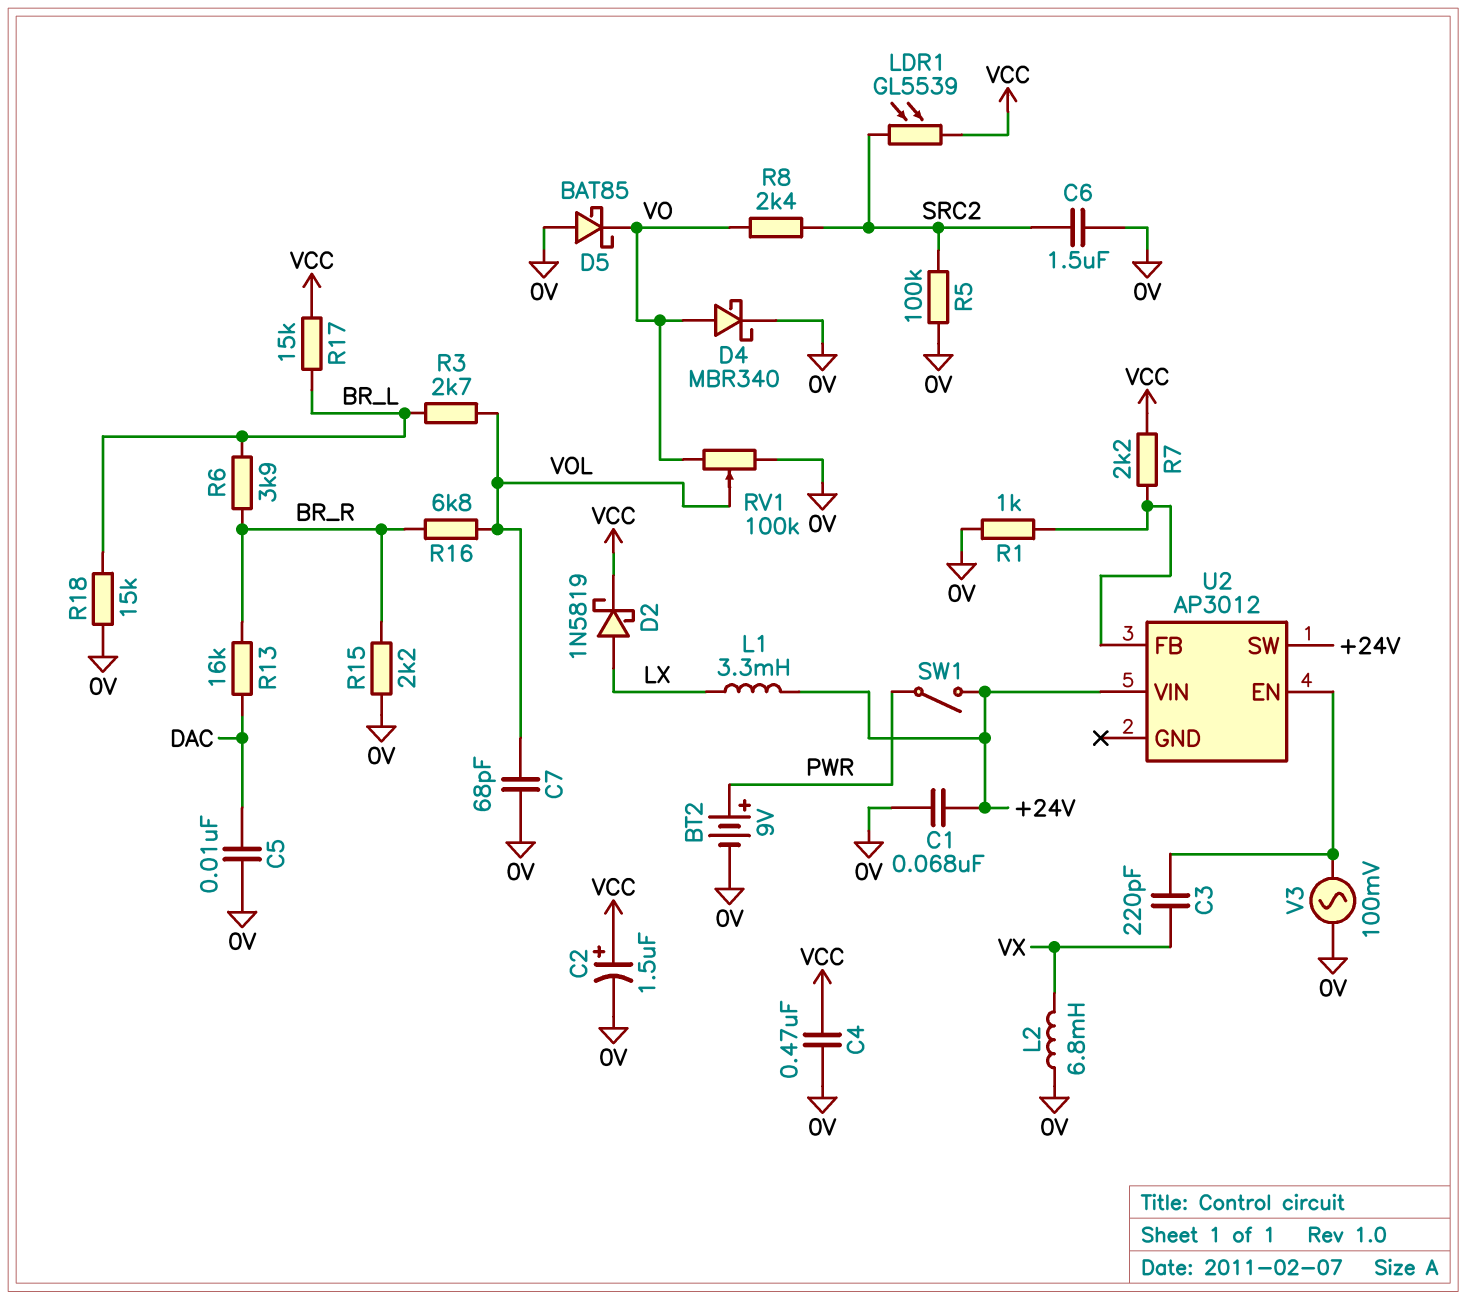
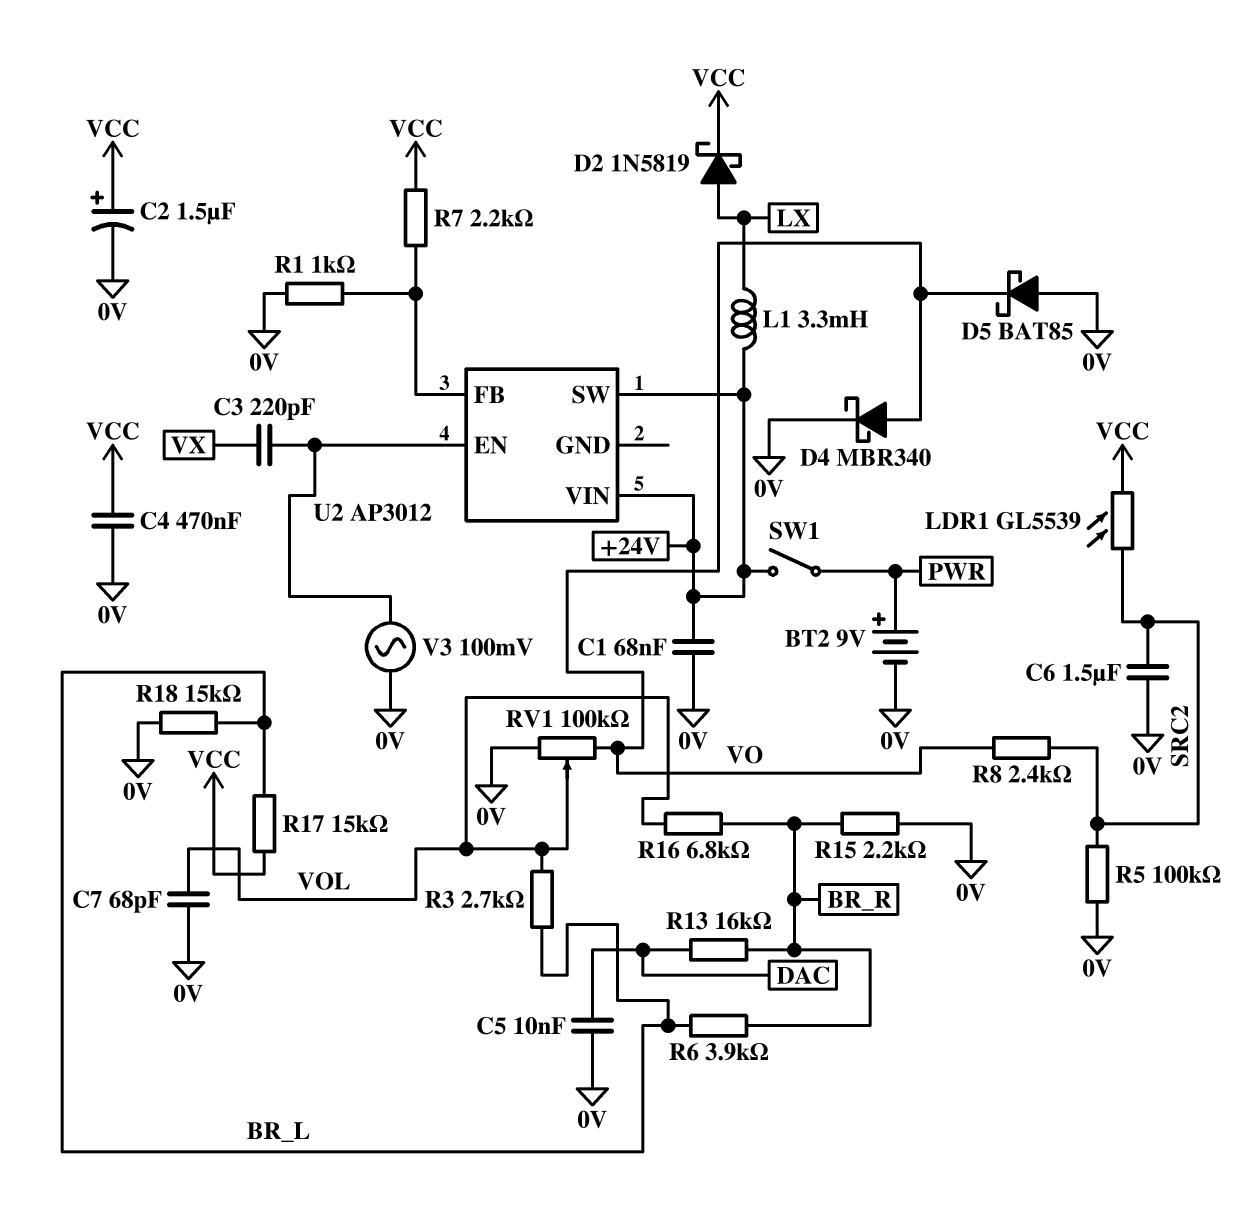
L2: 6.8mH (0V, VX) -> none

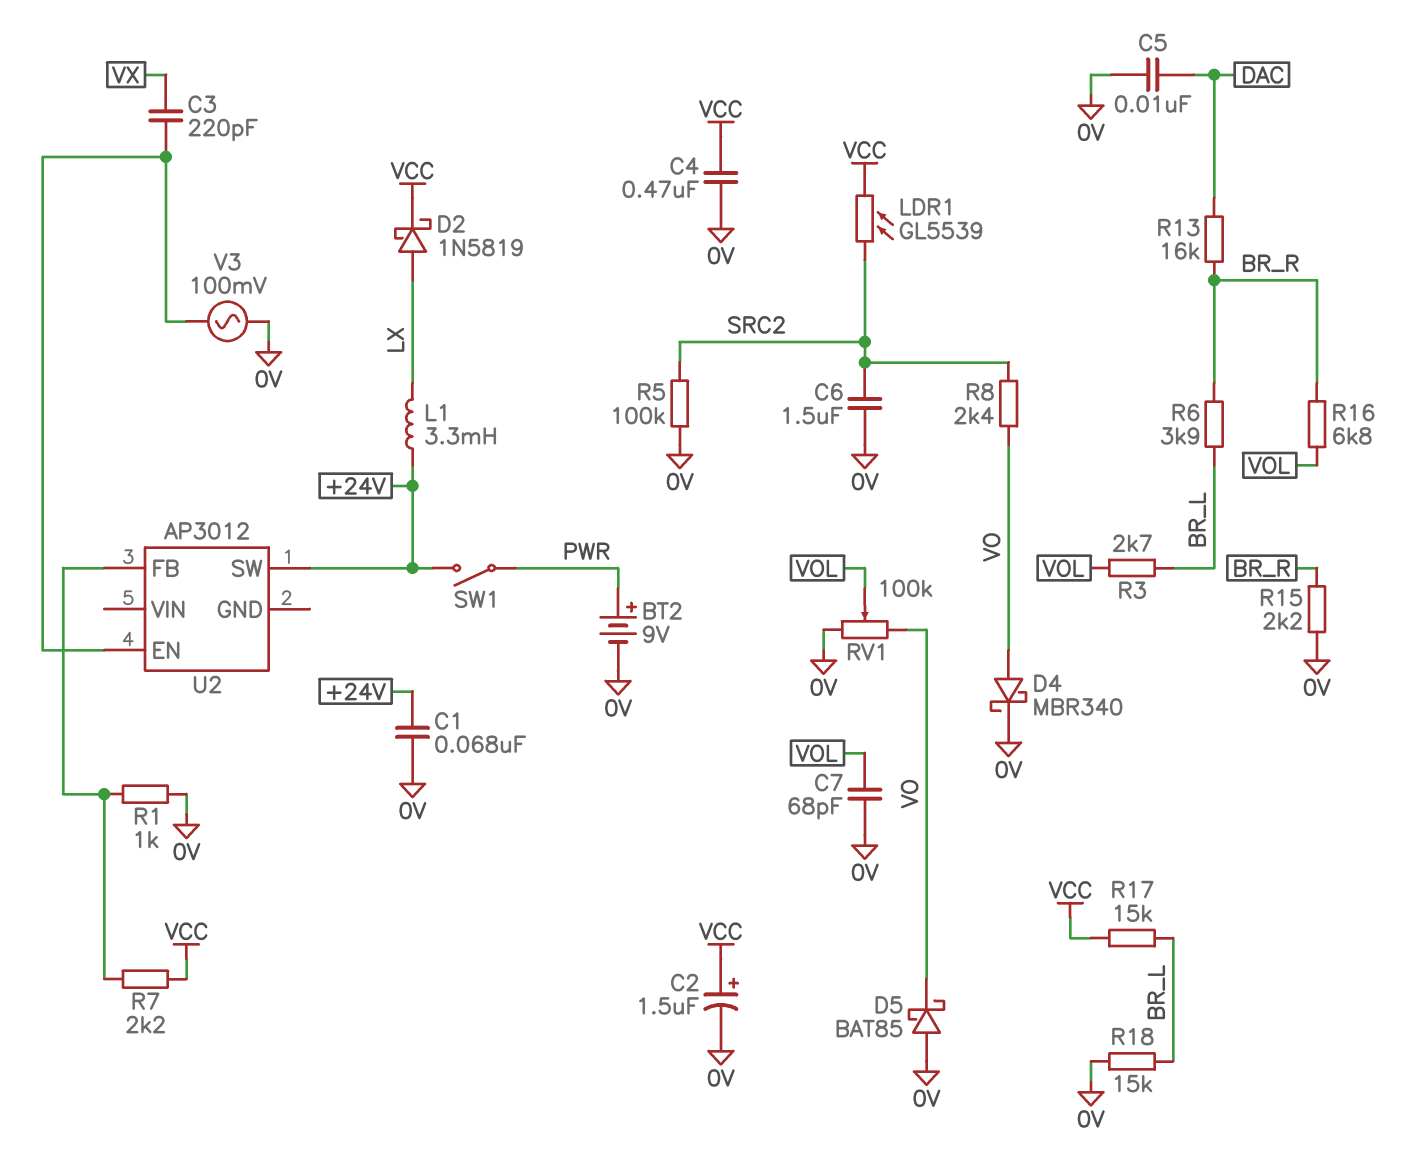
U2 pin VIN: +24V -> none

